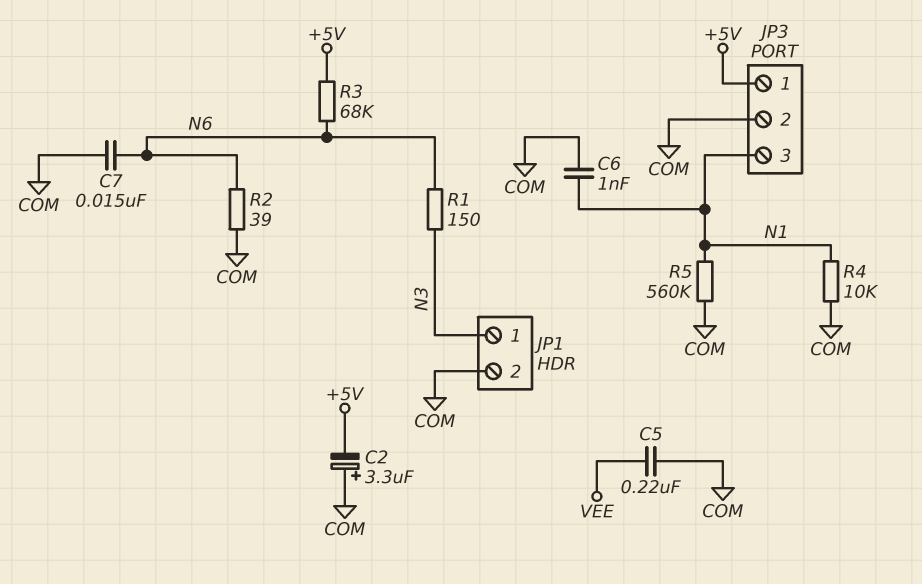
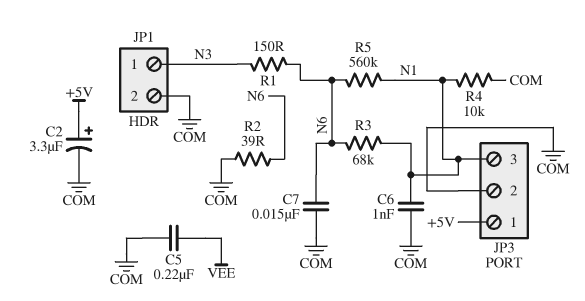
C2: 3.3uF (plus COM, minus +5V) -> 3.3uF (plus +5V, minus COM)
R3: 68k (+5V, N6) -> 68k (N1, N6)
R5: 560k (COM, N1) -> 560k (N1, N6)

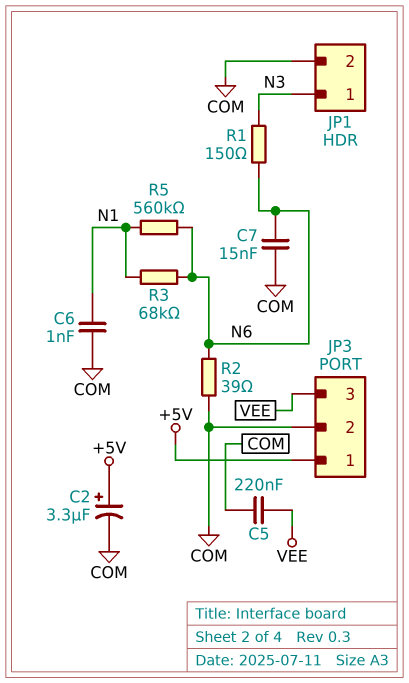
JP3 pin 3: N1 -> VEE
R4: 10k (COM, N1) -> none

